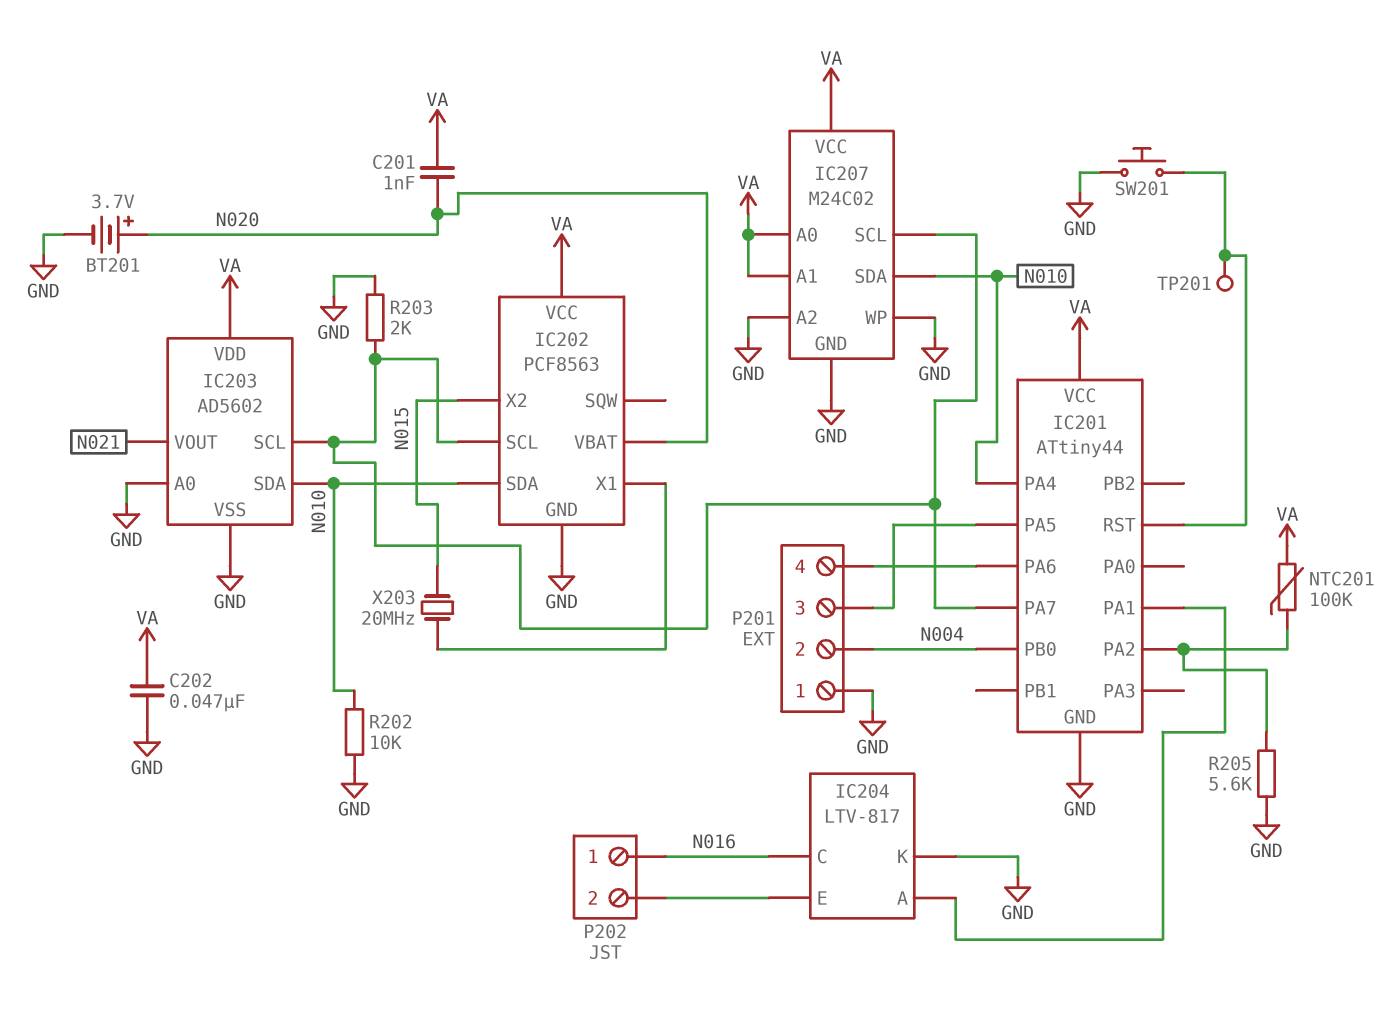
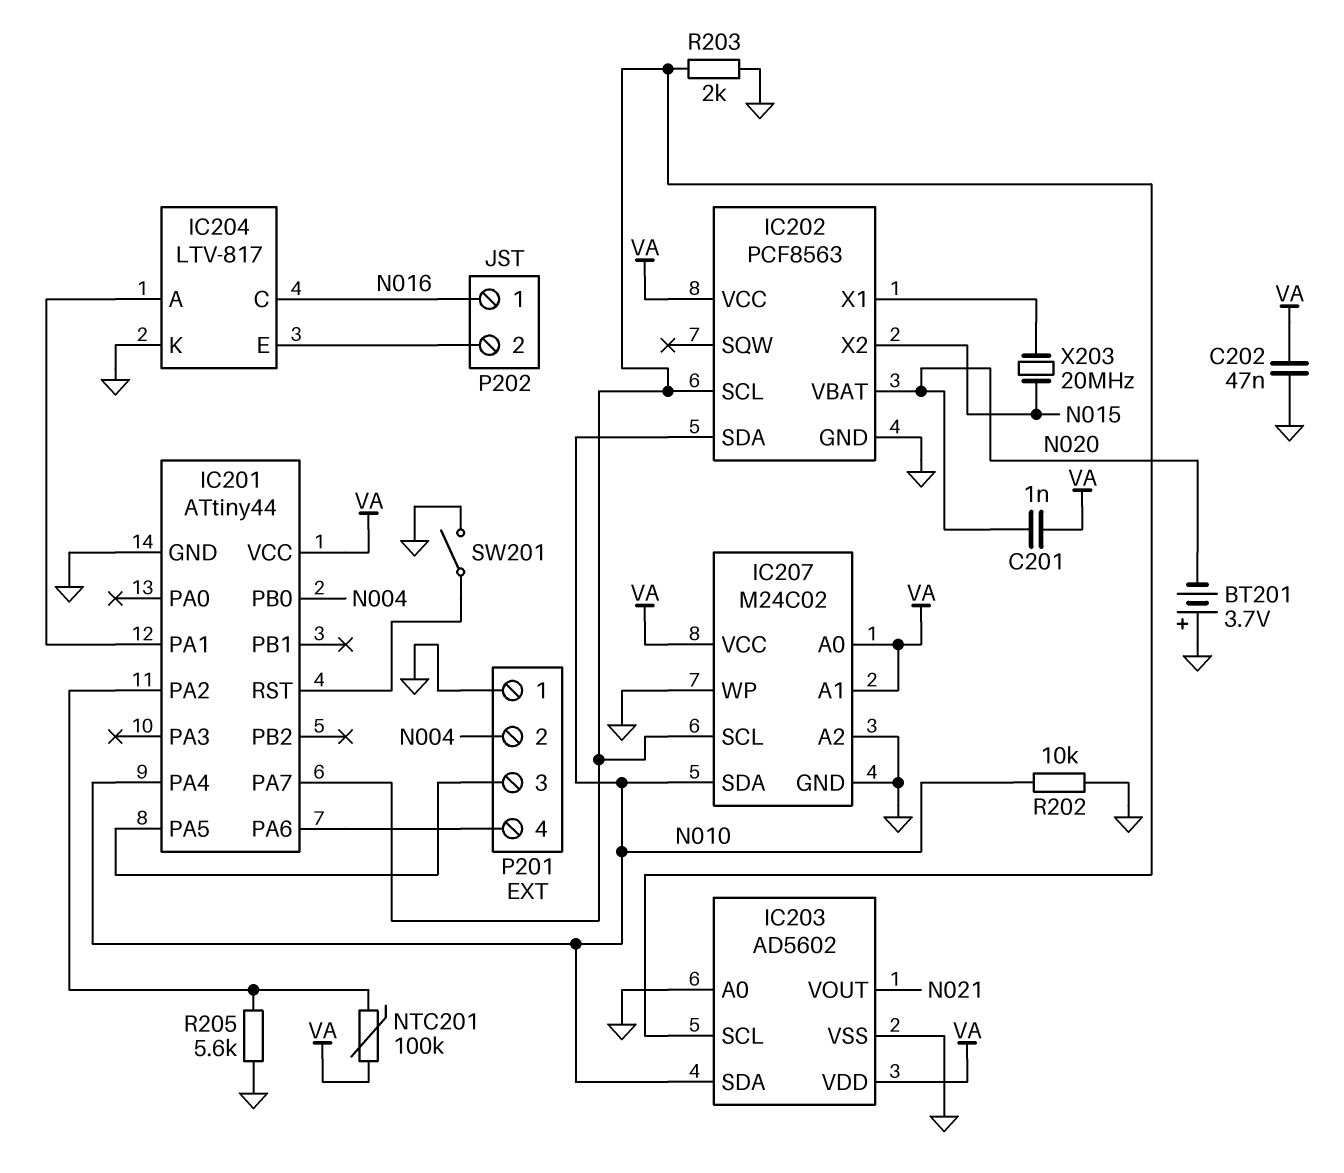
BT201: 3.7V (plus N020, minus GND) -> 3.7V (plus GND, minus N020)
SW201: button (GND, IC201/RST) -> switch (GND, IC201/RST)
TP201: test point (IC201/RST) -> none

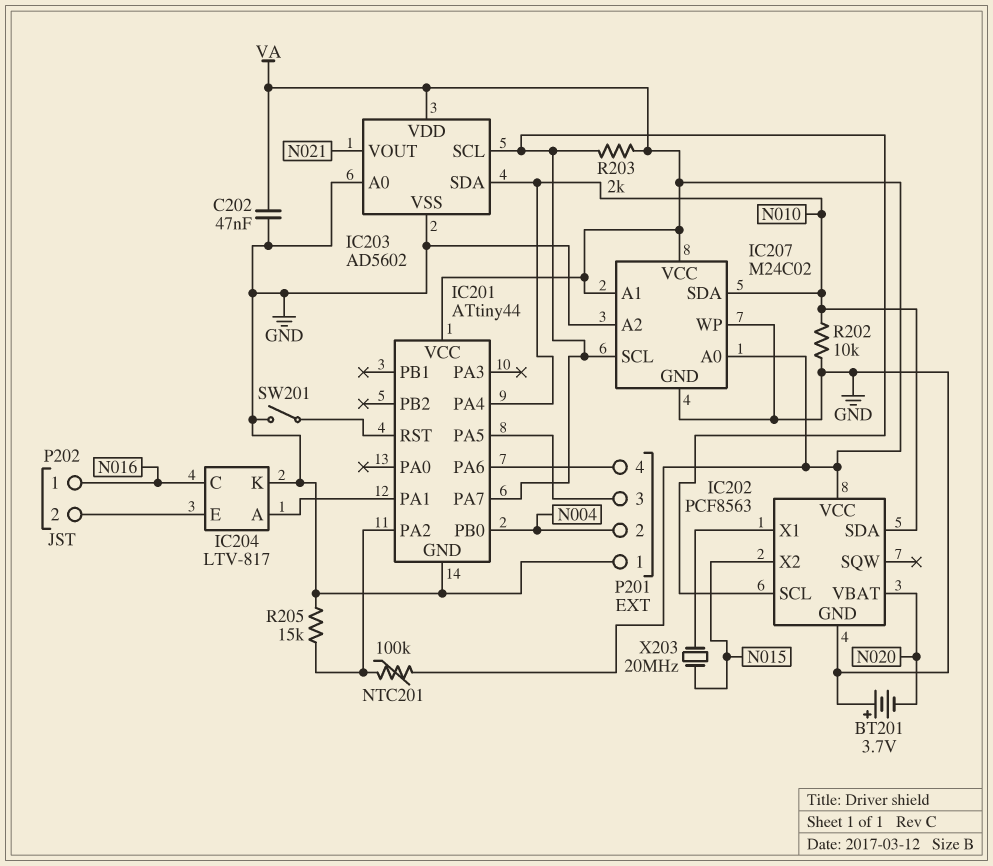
C201: 1nF (N020, VA) -> none
R203: 2k (GND, IC201/PA7) -> 2k (IC201/PA7, VA)
R205: 5.6k (GND, IC201/PA2) -> 15k (GND, IC201/PA2)

